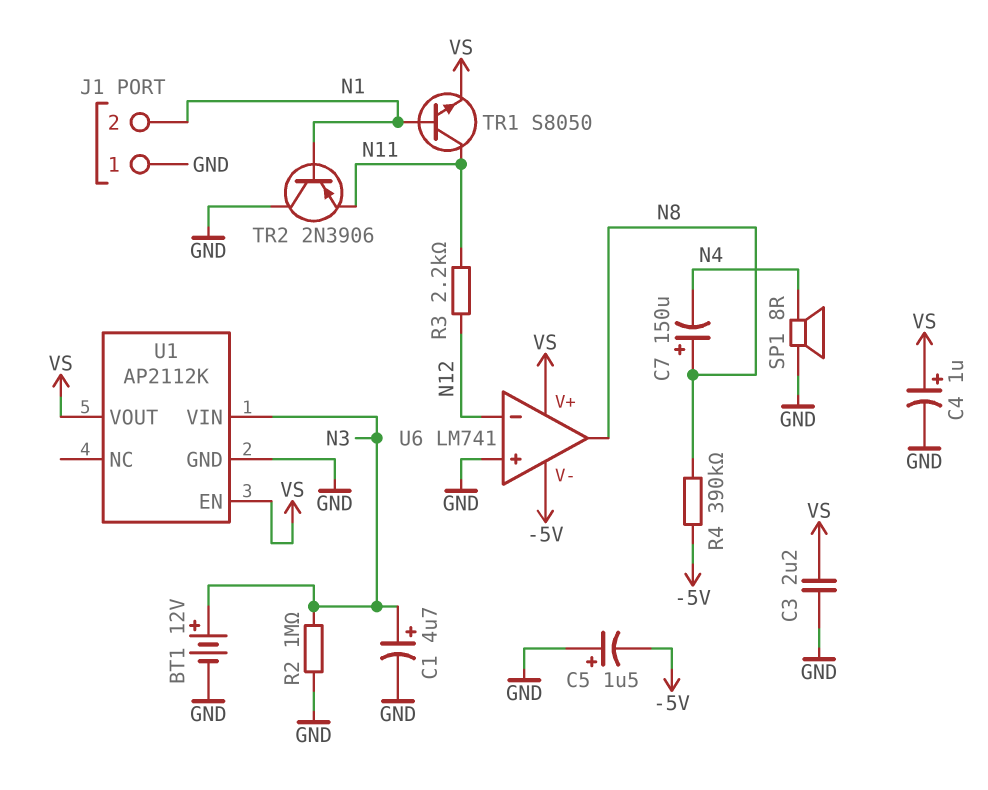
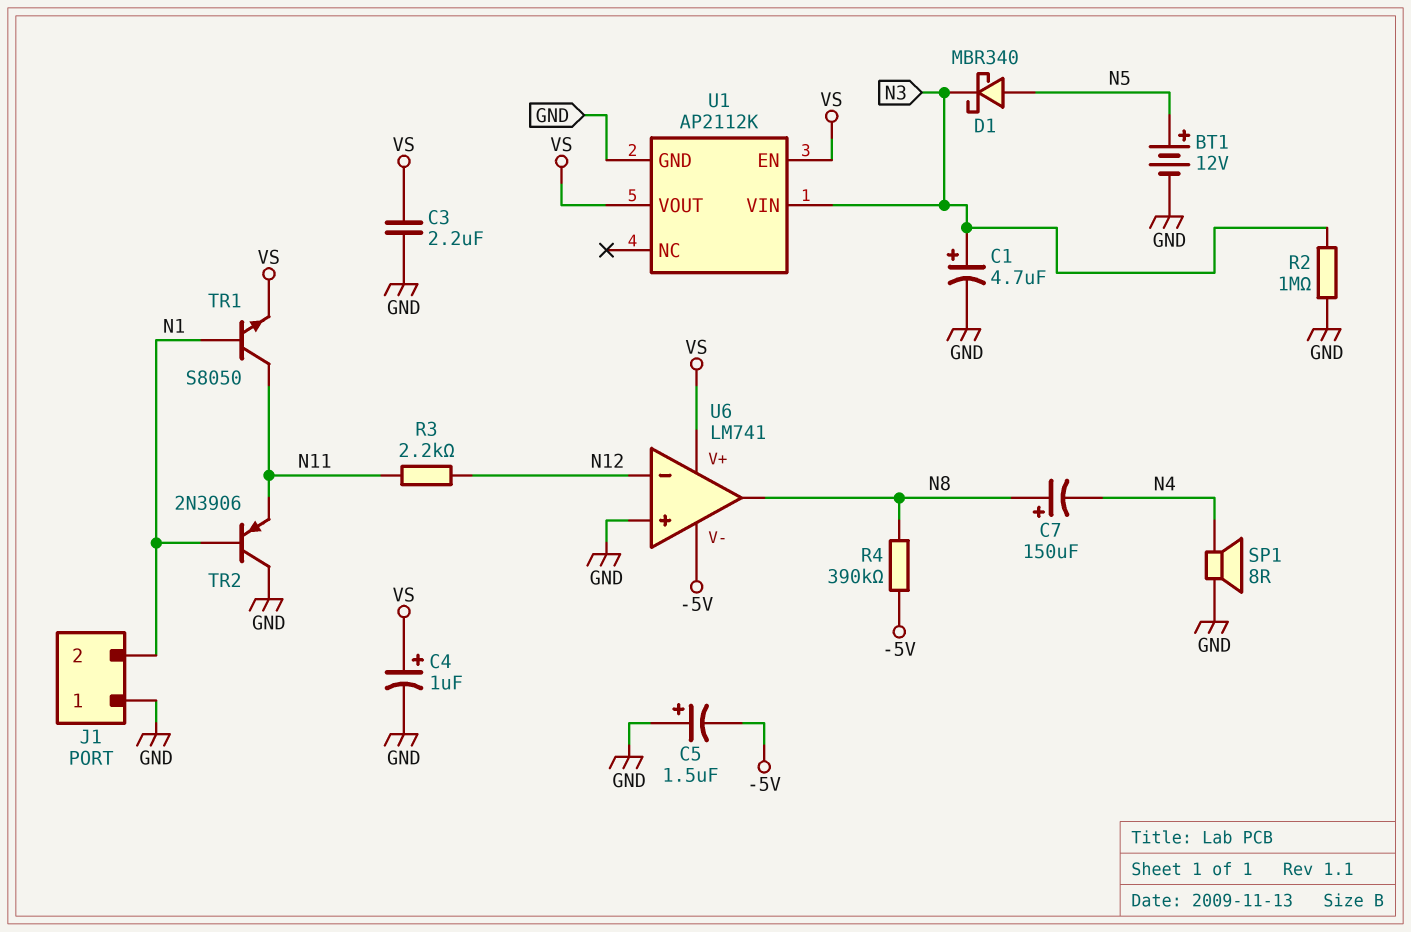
BT1: 12V (plus N3, minus GND) -> 12V (plus N5, minus GND)
D1: none -> schottky MBR340 (A N5, K N3)

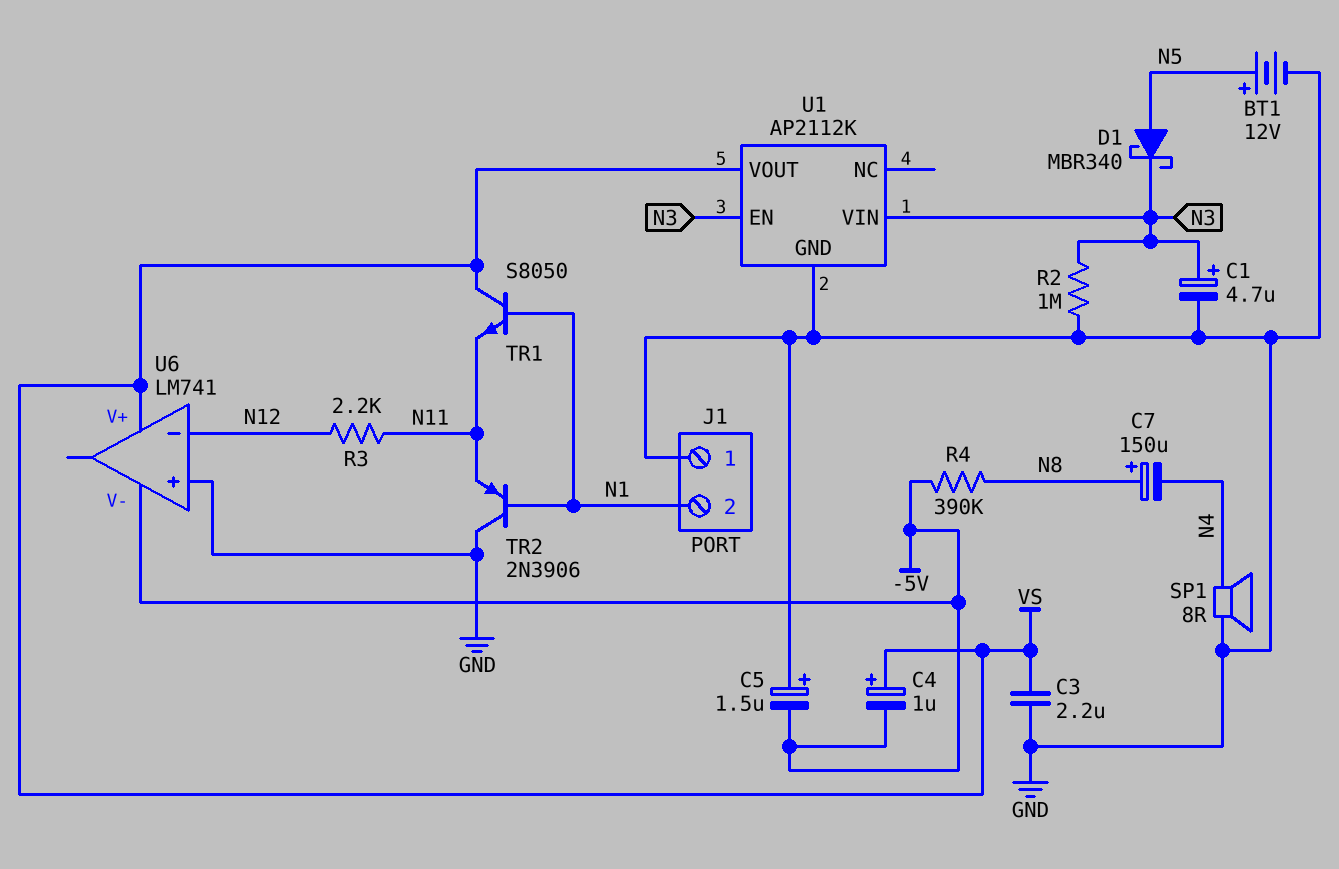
C4: 1uF (plus VS, minus GND) -> 1uF (plus VS, minus -5V)
TR1: NPN S8050 (B N1, C N11, E VS) -> NPN S8050 (B N1, C VS, E N11)
U1 pin EN: VS -> N3
U6 pin out: N8 -> none

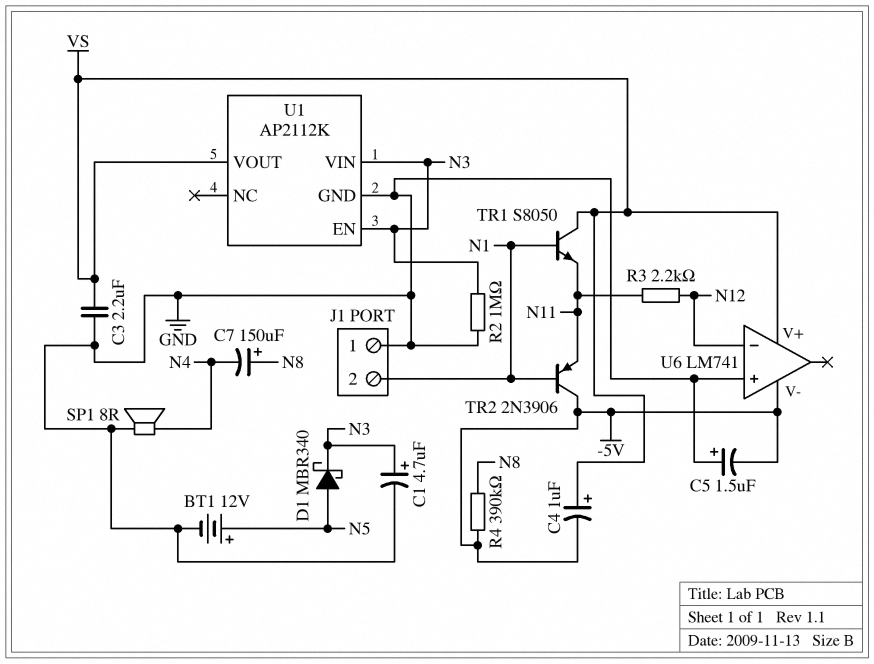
TR2: PNP 2N3906 (B N1, C GND, E N11) -> PNP 2N3906 (B N1, C -5V, E N11)

